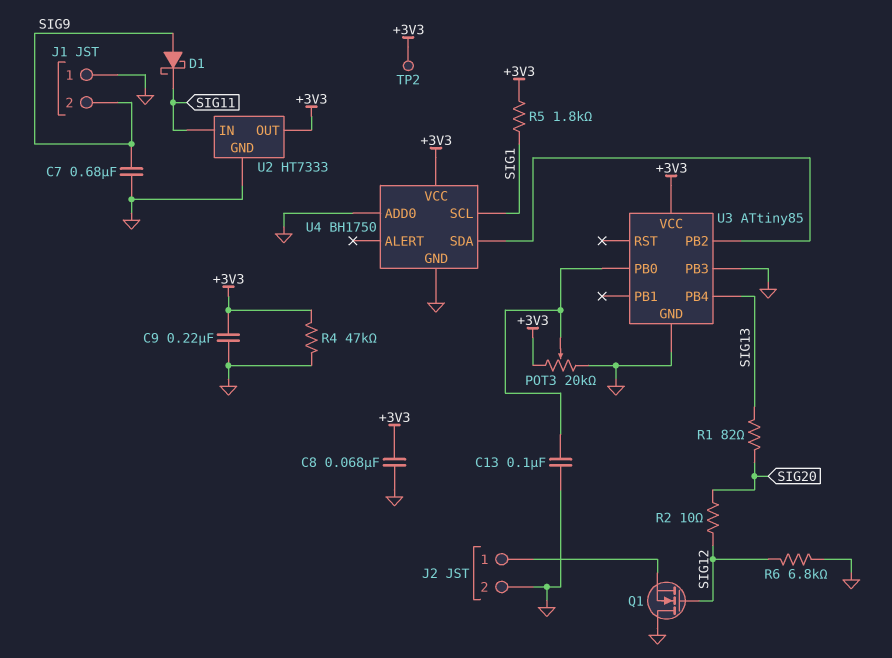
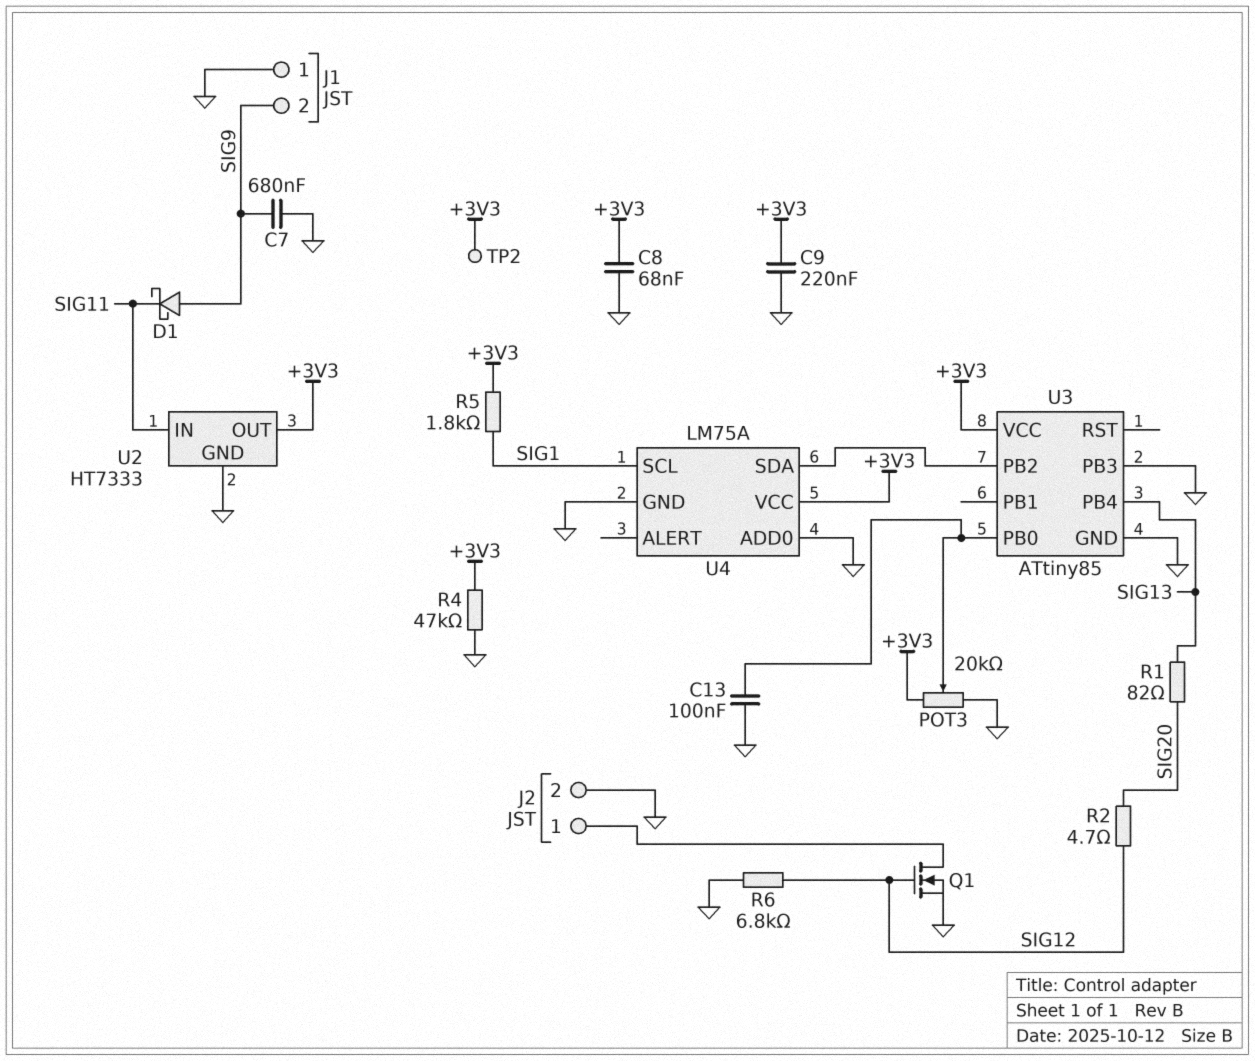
Q1: NMOS (G SIG12, D GND, S J2/1) -> NMOS (G SIG12, D J2/1, S GND)
R2: 10 (SIG12, SIG20) -> 4.7 (SIG12, SIG20)
U4: BH1750 -> LM75A

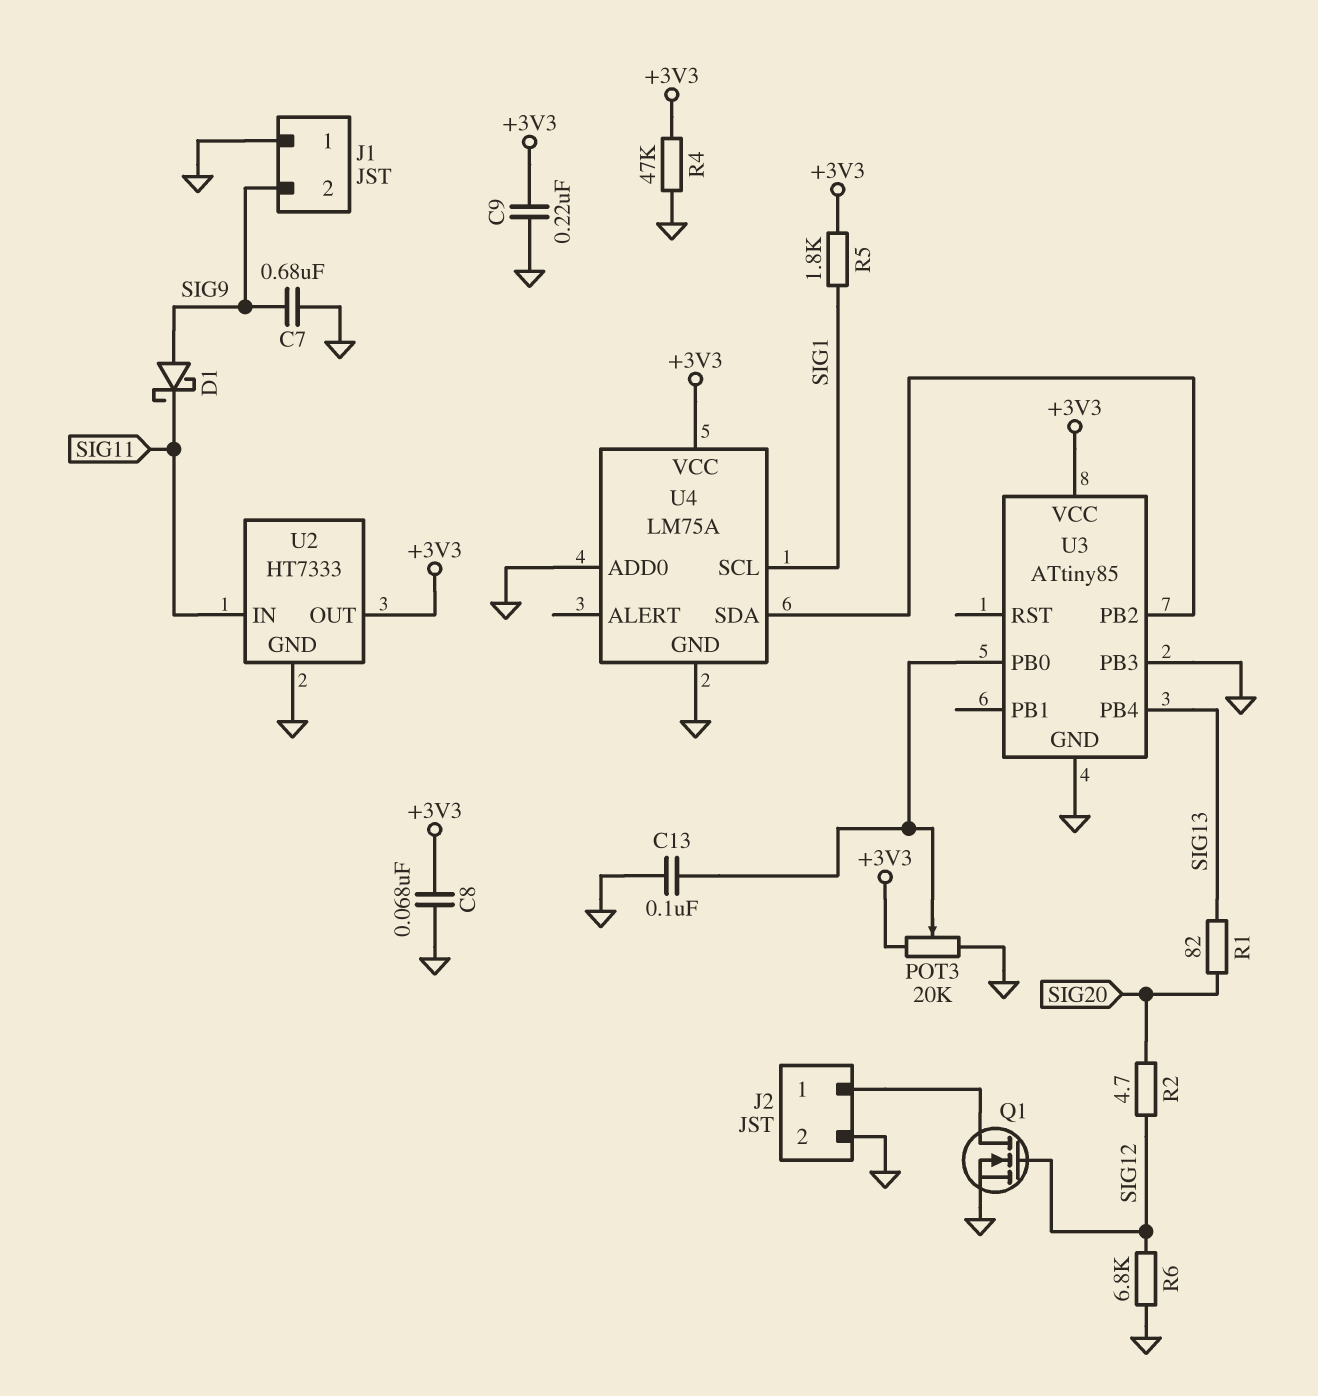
TP2: test point (+3V3) -> none

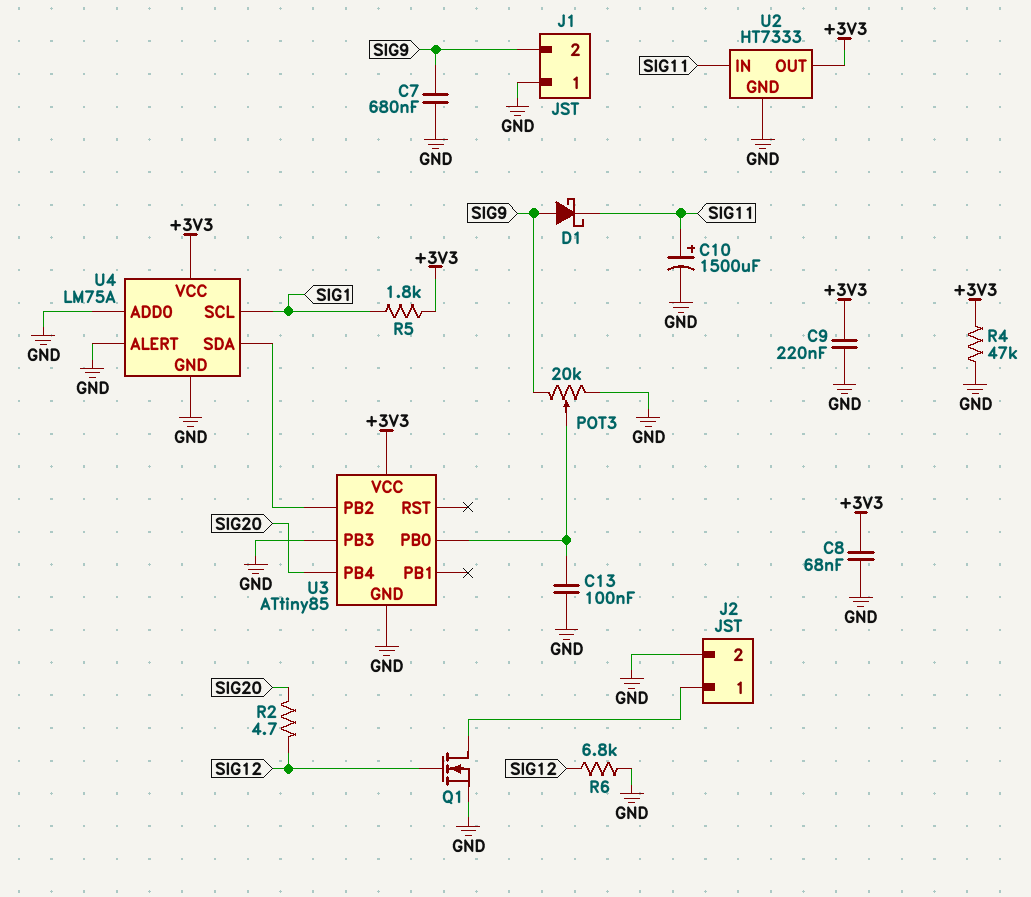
C10: none -> 1500uF (plus SIG11, minus GND)
POT3: 20k (+3V3, GND, wiper U3/PB0) -> 20k (GND, SIG9, wiper U3/PB0)
R1: 82 (SIG13, SIG20) -> none
U3 pin PB4: SIG13 -> SIG20
U4 pin ALERT: none -> GND

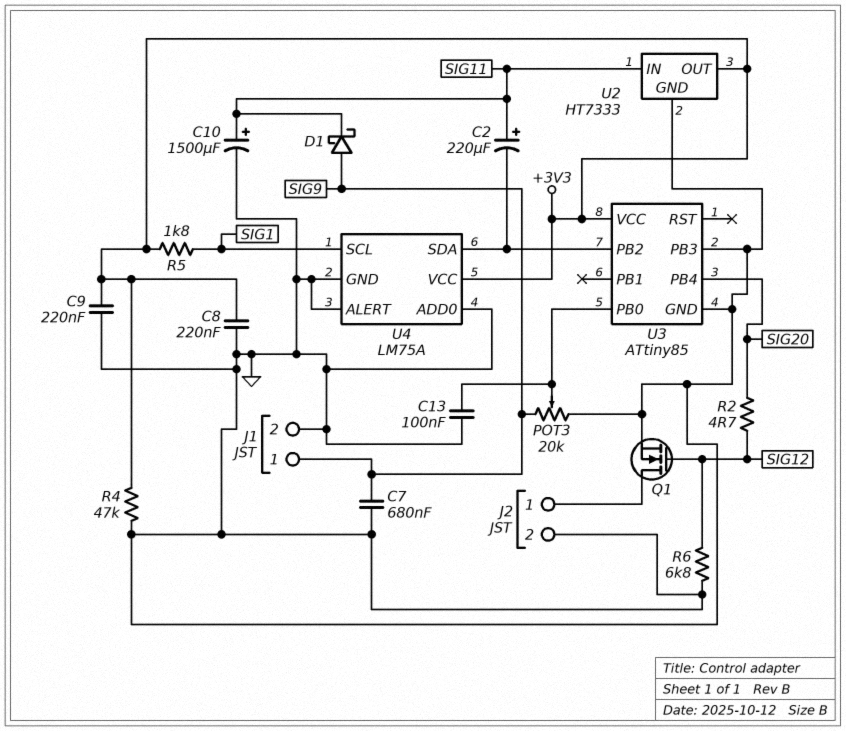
C2: none -> 220uF (plus SIG11, minus U3/PB2)
C8: 68nF (+3V3, GND) -> 220nF (+3V3, GND)
J1 pin 1: GND -> SIG9
J1 pin 2: SIG9 -> GND

